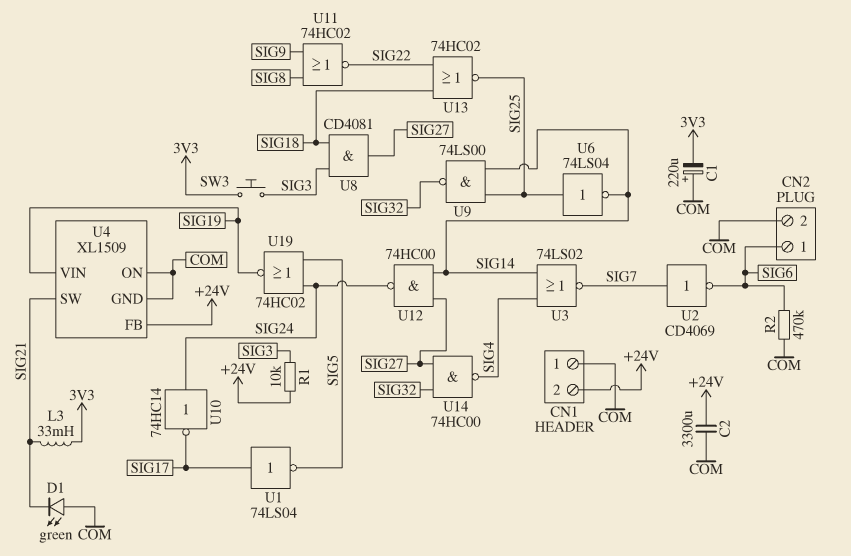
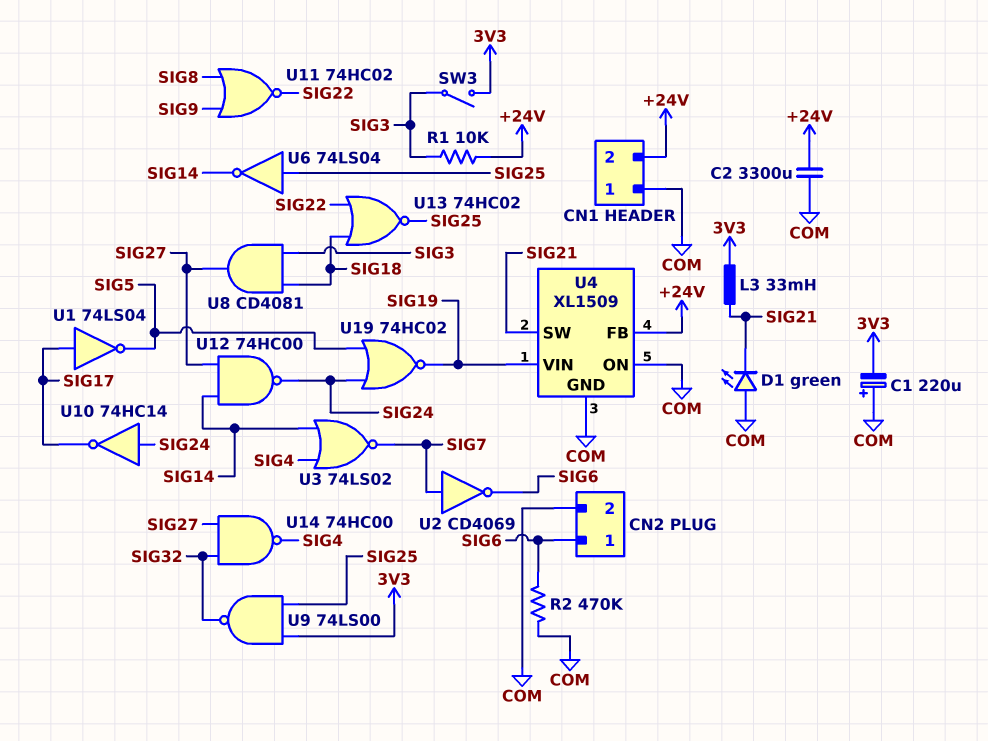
SW3: button (3V3, SIG3) -> switch (3V3, SIG3)
U9: NAND 74LS00 (in SIG14, in SIG25, out SIG32) -> NAND 74LS00 (in 3V3, in SIG25, out SIG32)

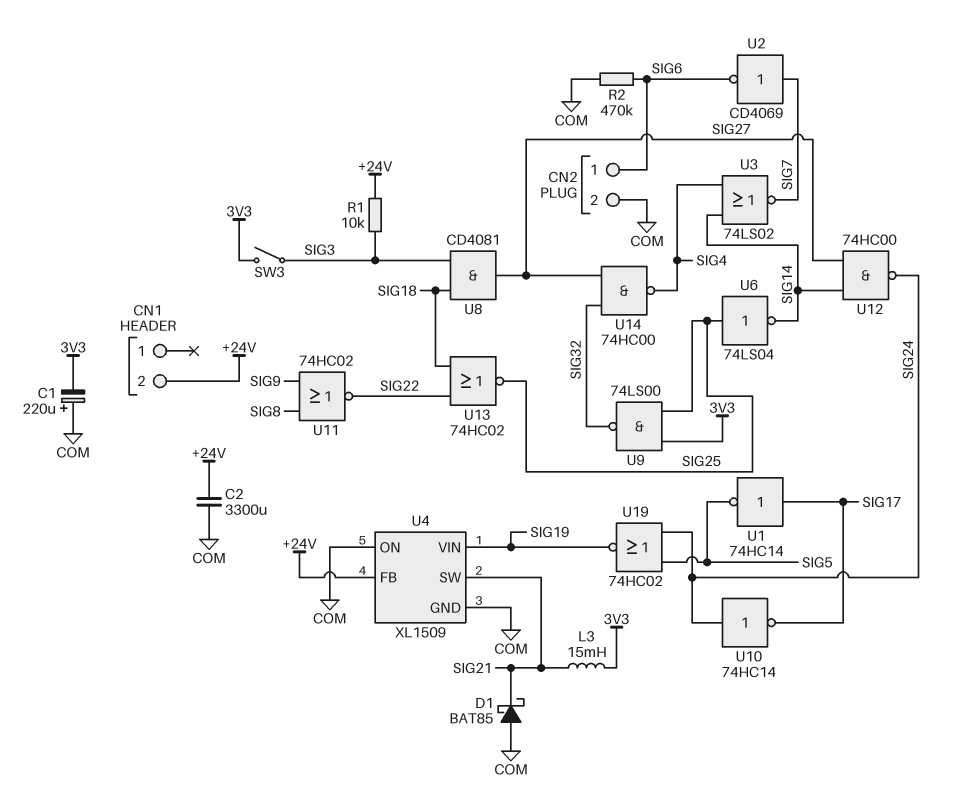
CN1 pin 1: COM -> none
D1: LED green (A COM, K SIG21) -> schottky BAT85 (A COM, K SIG21)
L3: 33mH (3V3, SIG21) -> 15mH (3V3, SIG21)
U1: NOT 74LS04 (in SIG17, out SIG5) -> NOT 74HC14 (in SIG17, out SIG5)

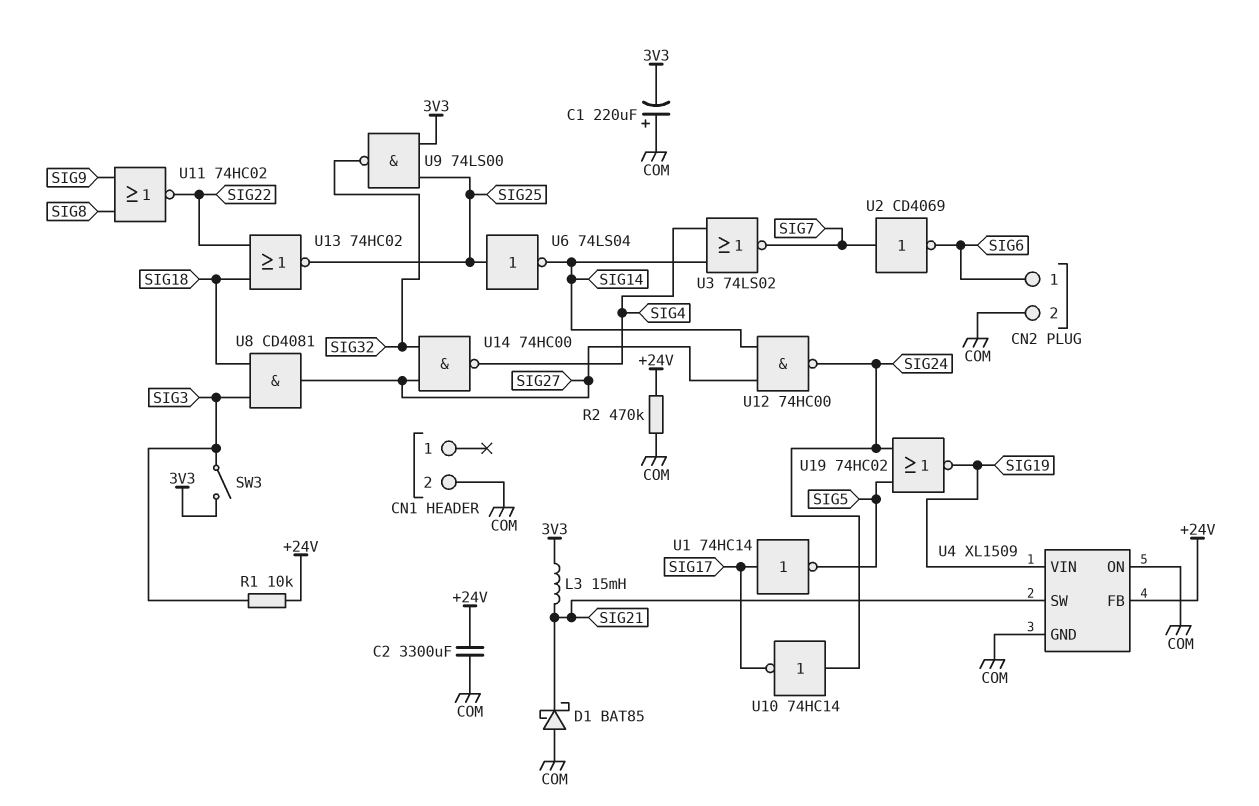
CN1 pin 2: +24V -> COM
R2: 470k (COM, SIG6) -> 470k (+24V, COM)

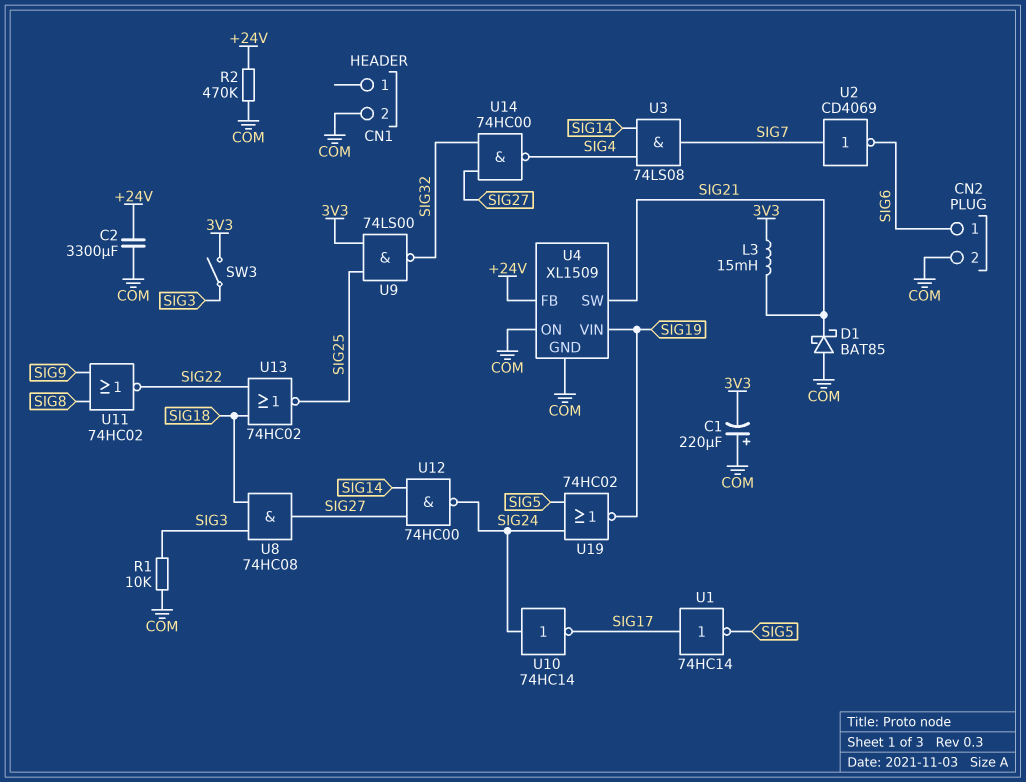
R1: 10k (+24V, SIG3) -> 10k (COM, SIG3)
U3: NOR 74LS02 (in SIG4, in SIG14, out SIG7) -> AND 74LS08 (in SIG4, in SIG14, out SIG7)
U6: NOT 74LS04 (in SIG25, out SIG14) -> none
U8: AND CD4081 (in SIG3, in SIG18, out SIG27) -> AND 74HC08 (in SIG3, in SIG18, out SIG27)

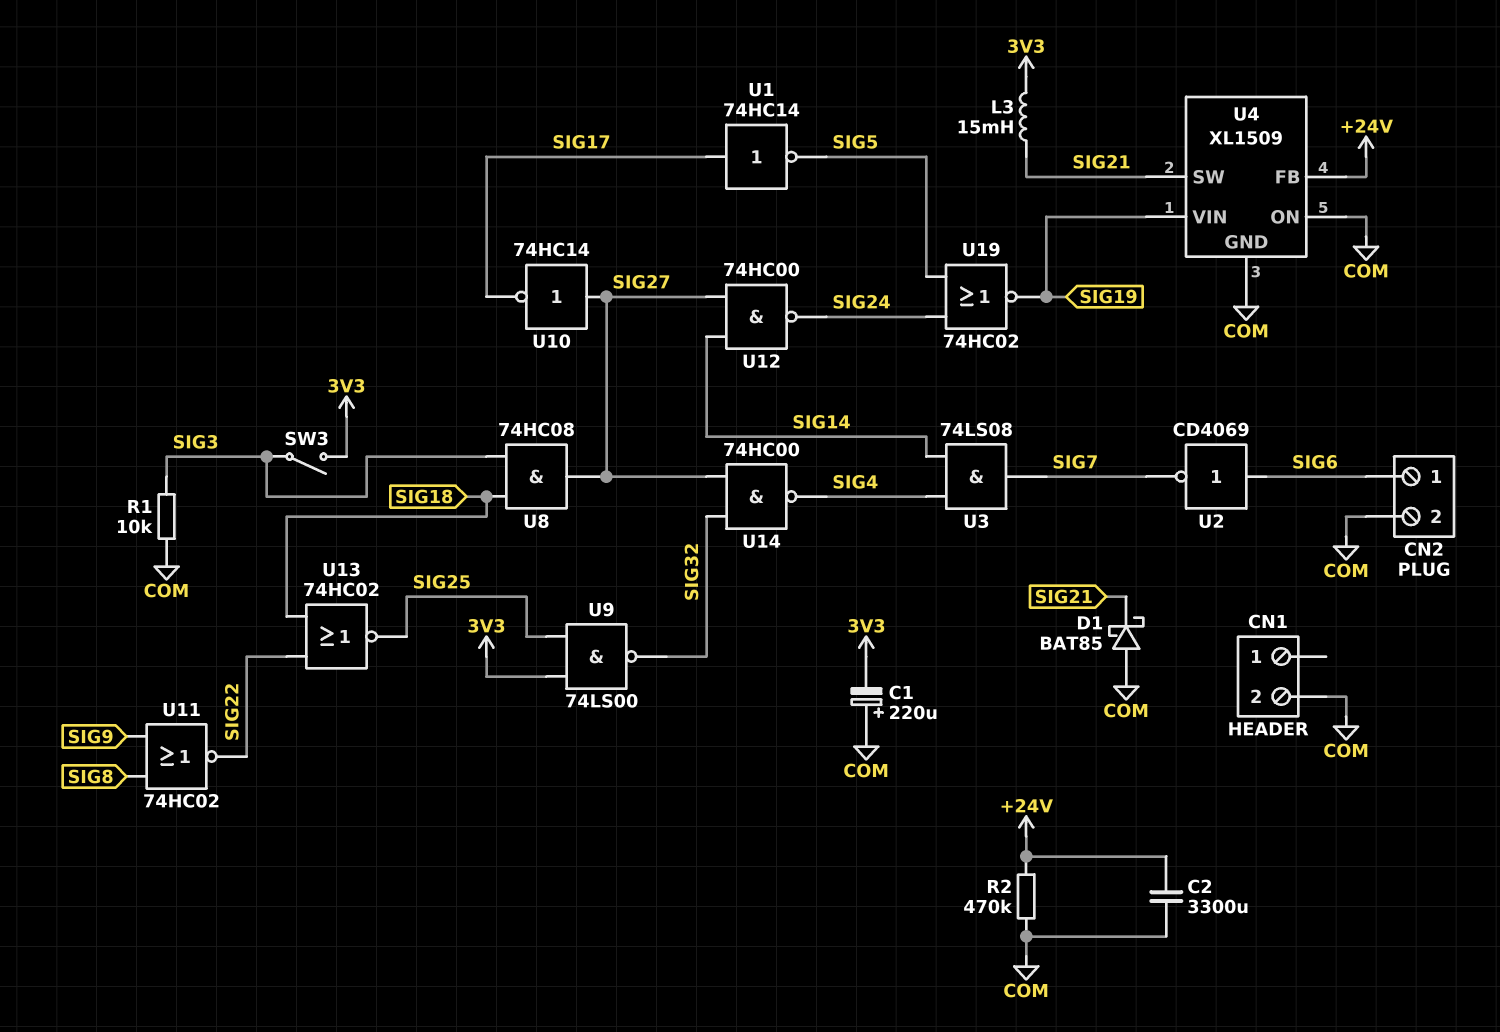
U2: NOT CD4069 (in SIG7, out SIG6) -> NOT CD4069 (in SIG6, out SIG7)
U10: NOT 74HC14 (in SIG24, out SIG17) -> NOT 74HC14 (in SIG27, out SIG17)

